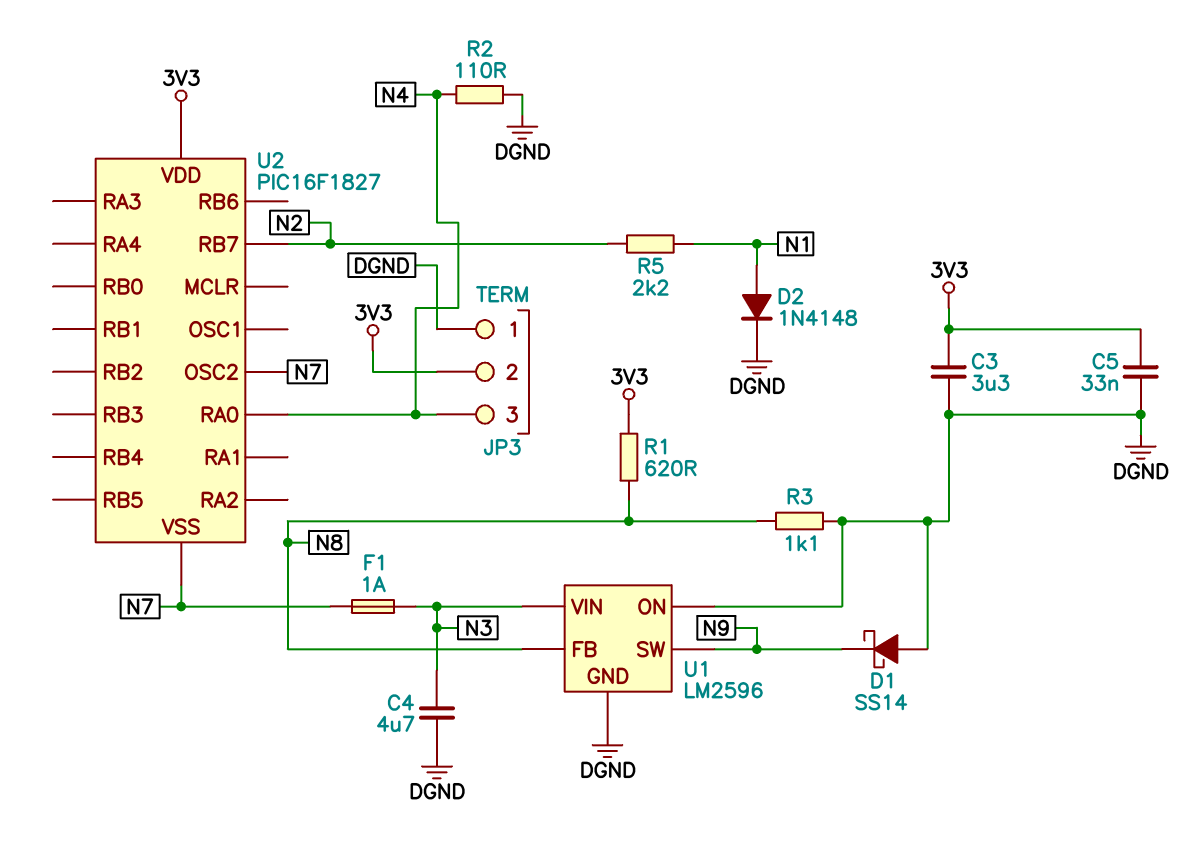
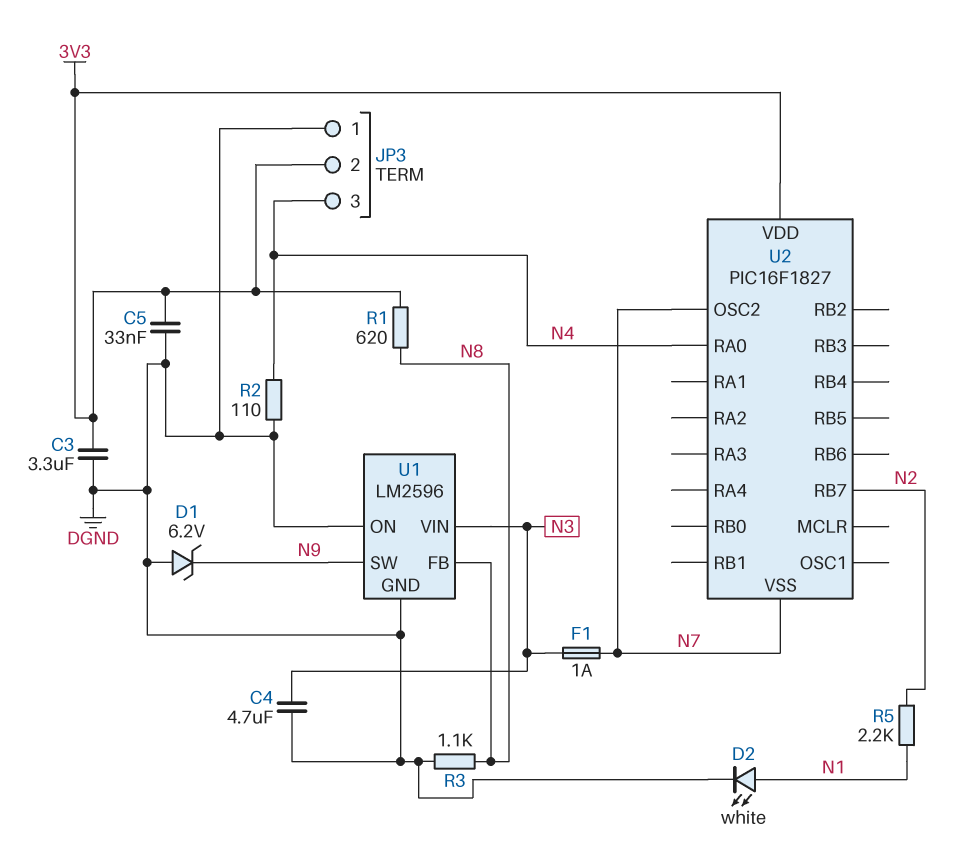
D1: schottky SS14 (A DGND, K N9) -> zener 6.2V (A DGND, K N9)
D2: diode 1N4148 (A N1, K DGND) -> LED white (A N1, K DGND)

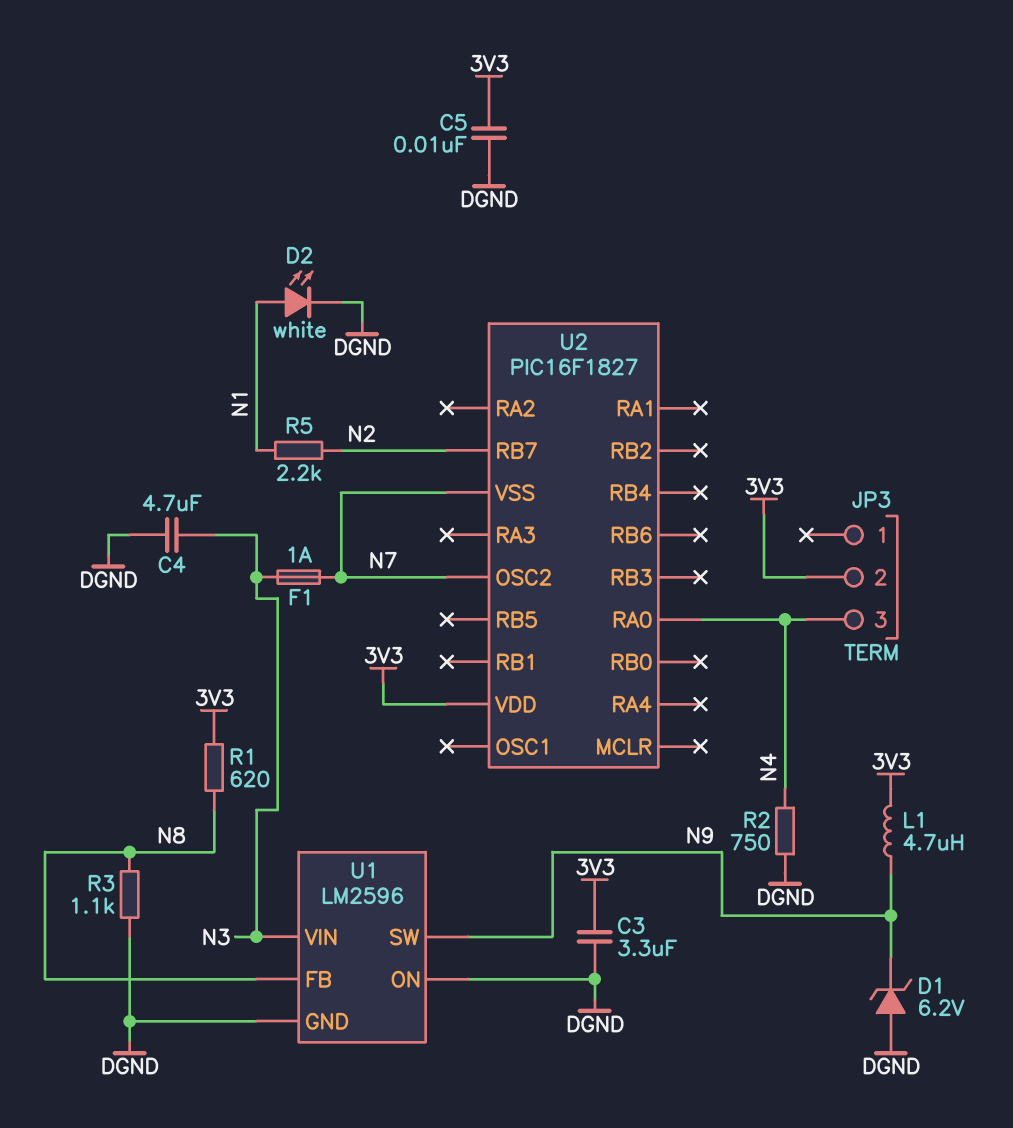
C5: 33nF (3V3, DGND) -> 10nF (3V3, DGND)
JP3 pin 1: DGND -> none
L1: none -> 4.7uH (3V3, N9)
R2: 110 (DGND, N4) -> 750 (DGND, N4)

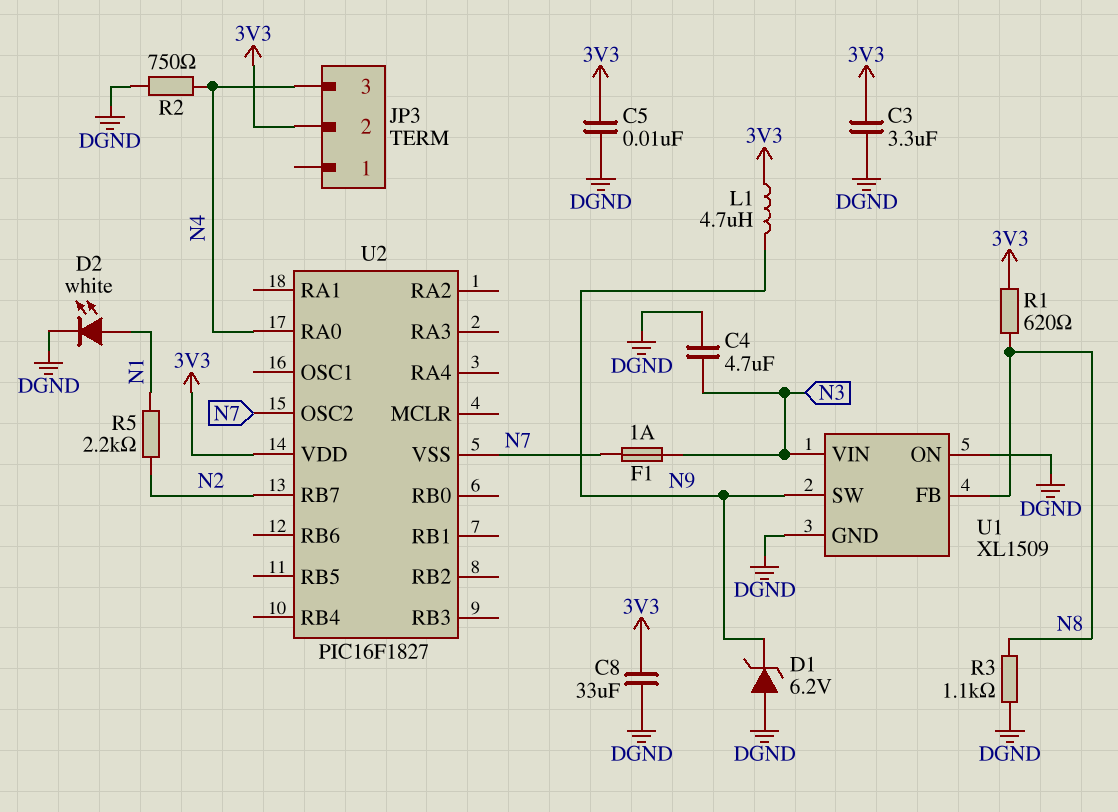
C8: none -> 33uF (3V3, DGND)
U1: LM2596 -> XL1509

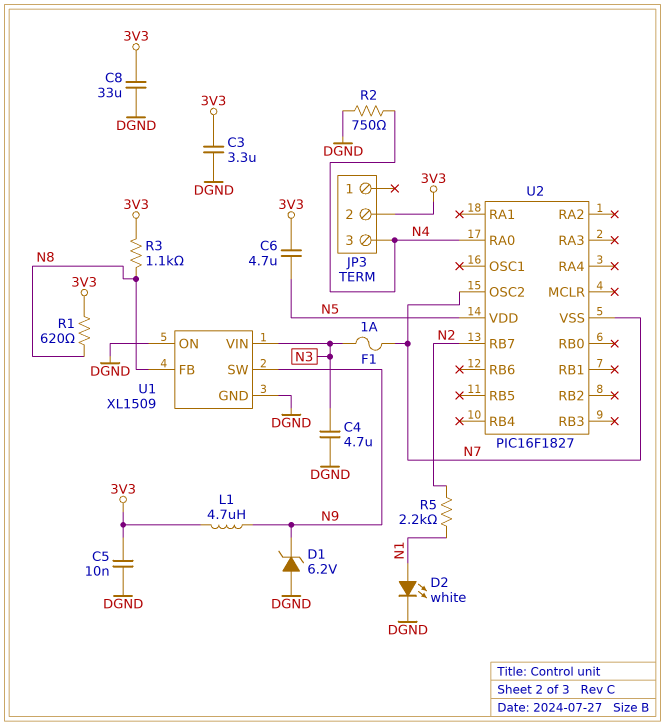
C6: none -> 4.7uF (3V3, N5)
R3: 1.1k (DGND, N8) -> 1.1k (3V3, N8)
U2 pin VDD: 3V3 -> N5

